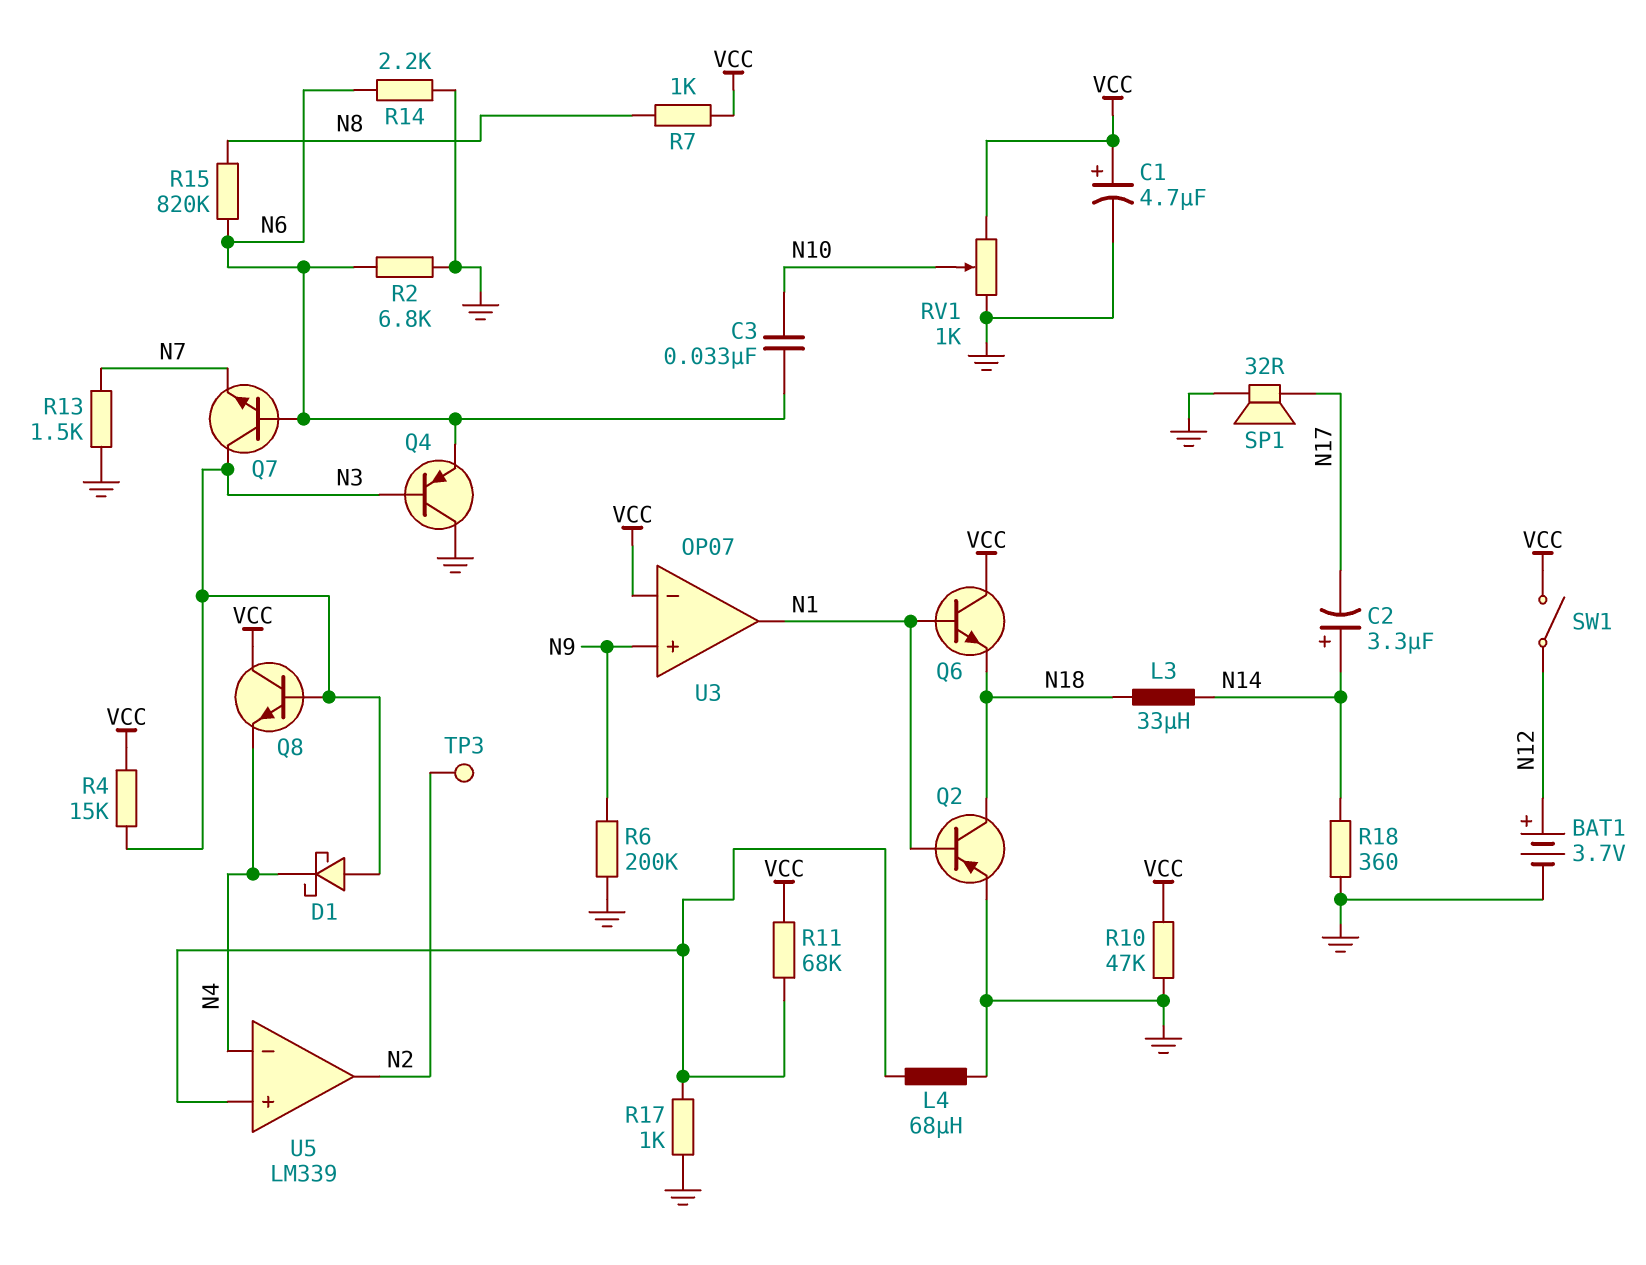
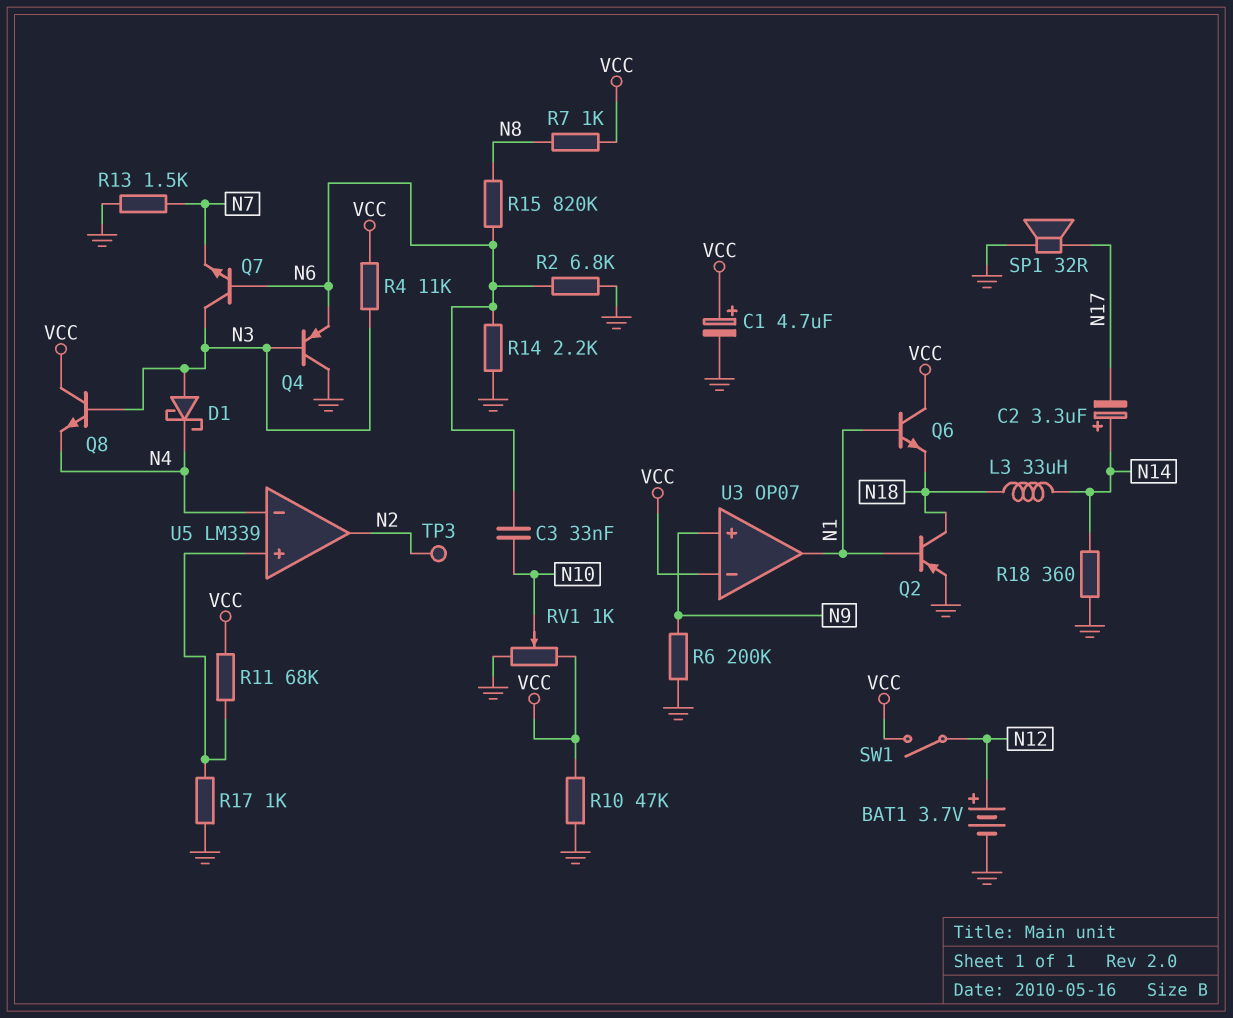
L4: 68uH (GND, U5/in+) -> none
R4: 15k (N3, VCC) -> 11k (N3, VCC)

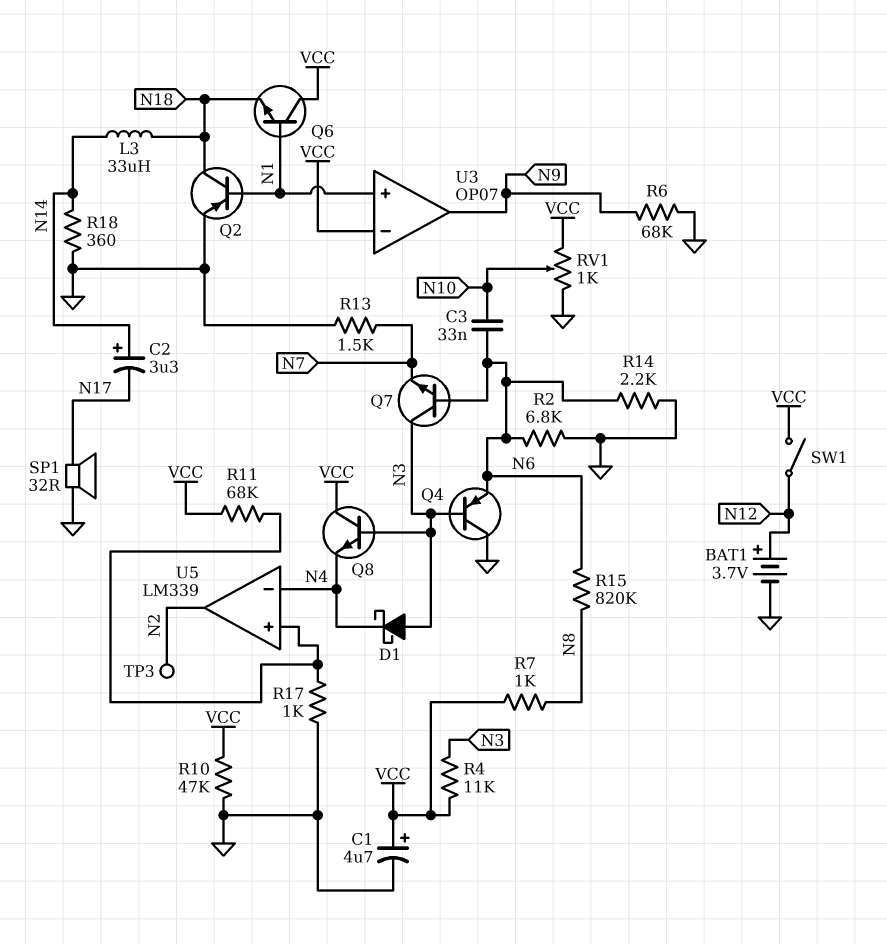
R6: 200k (GND, N9) -> 68k (GND, N9)
U3 pin in+: N9 -> N1
U3 pin out: N1 -> N9

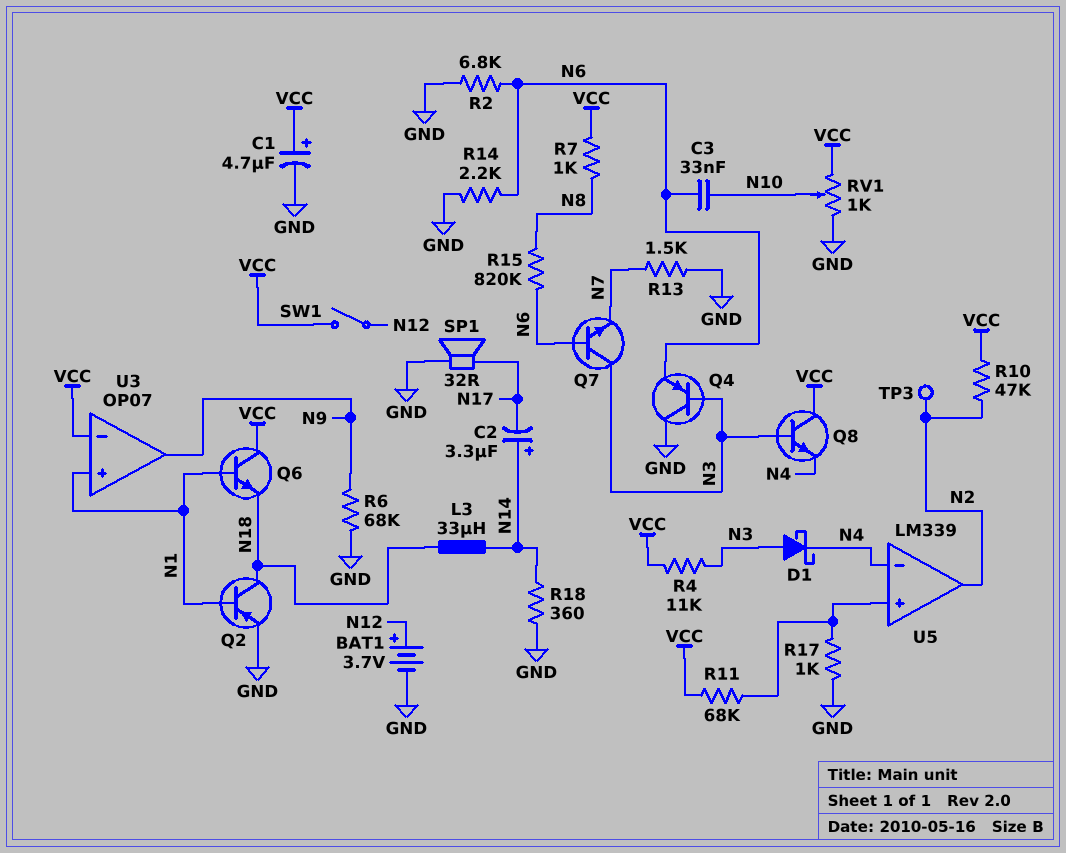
R10: 47k (GND, VCC) -> 47k (N2, VCC)

